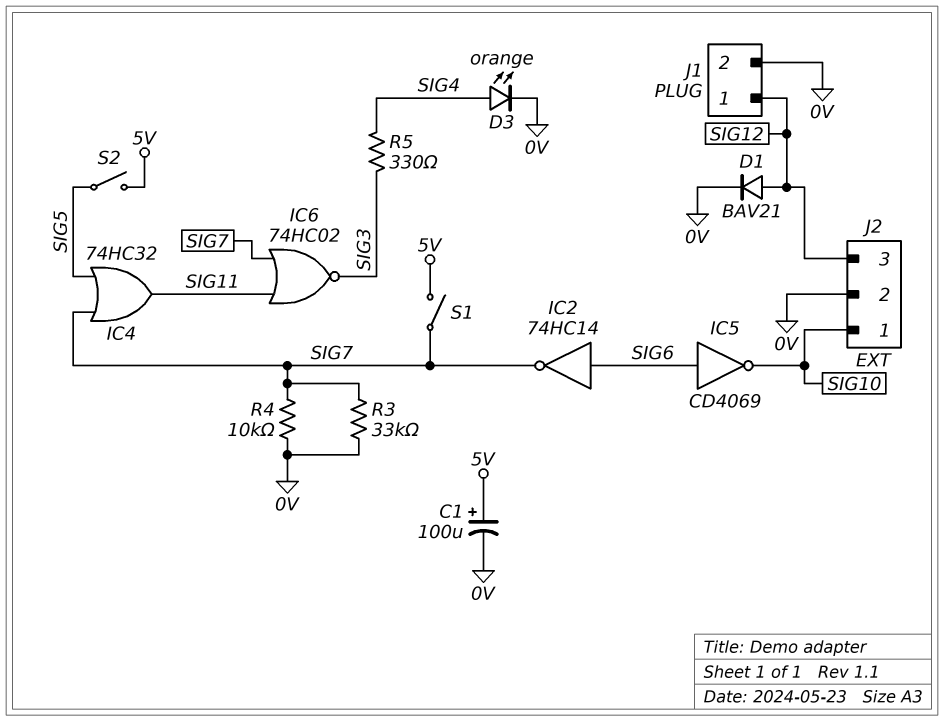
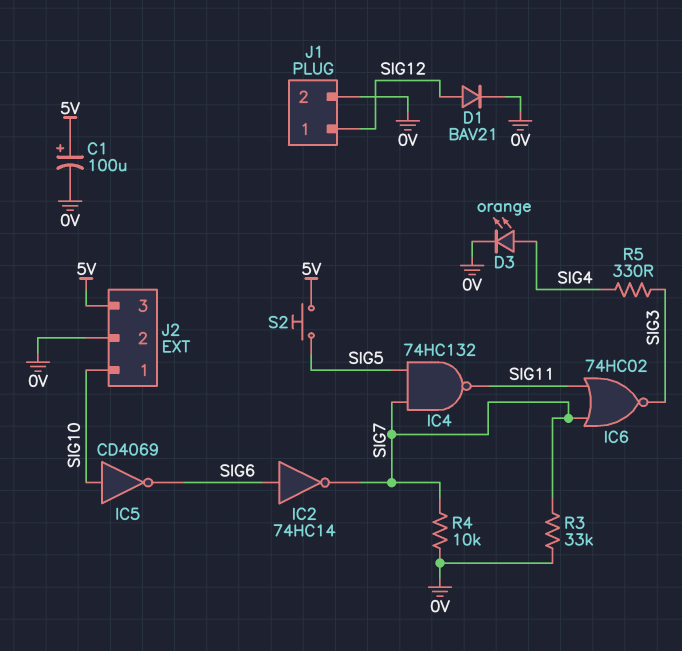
IC4: OR 74HC32 (in SIG5, in SIG7, out SIG11) -> NAND 74HC132 (in SIG5, in SIG7, out SIG11)
IC5: NOT CD4069 (in SIG6, out SIG10) -> NOT CD4069 (in SIG10, out SIG6)
J2 pin 3: SIG12 -> 5V
S1: switch (5V, SIG7) -> none
S2: switch (5V, SIG5) -> button (5V, SIG5)

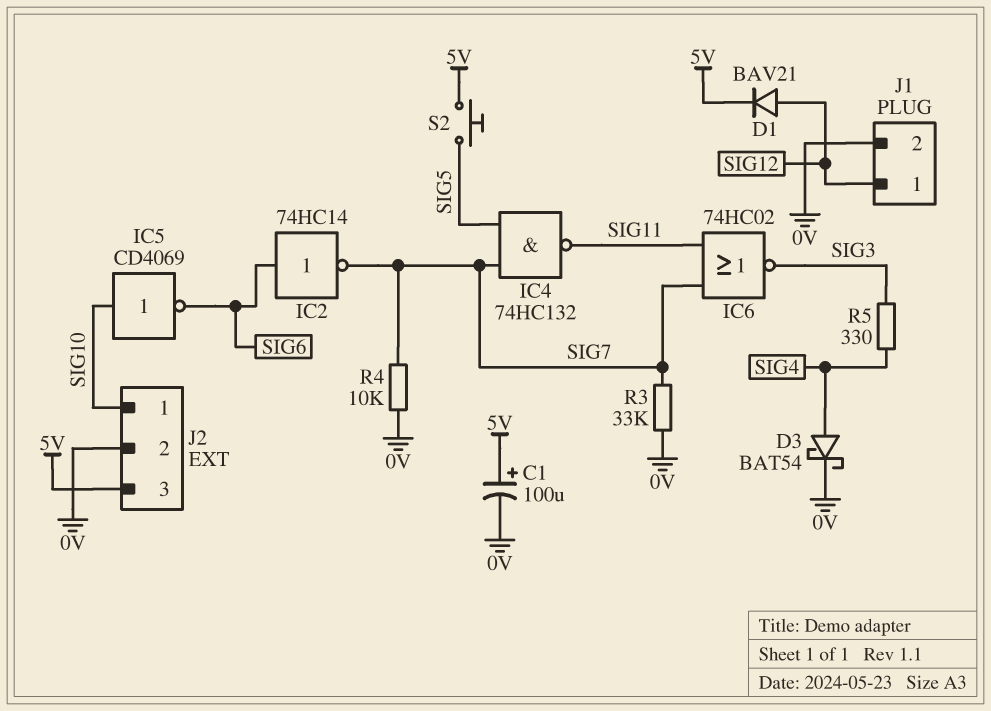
D1: diode BAV21 (A SIG12, K 0V) -> diode BAV21 (A SIG12, K 5V)
D3: LED orange (A SIG4, K 0V) -> schottky BAT54 (A SIG4, K 0V)

